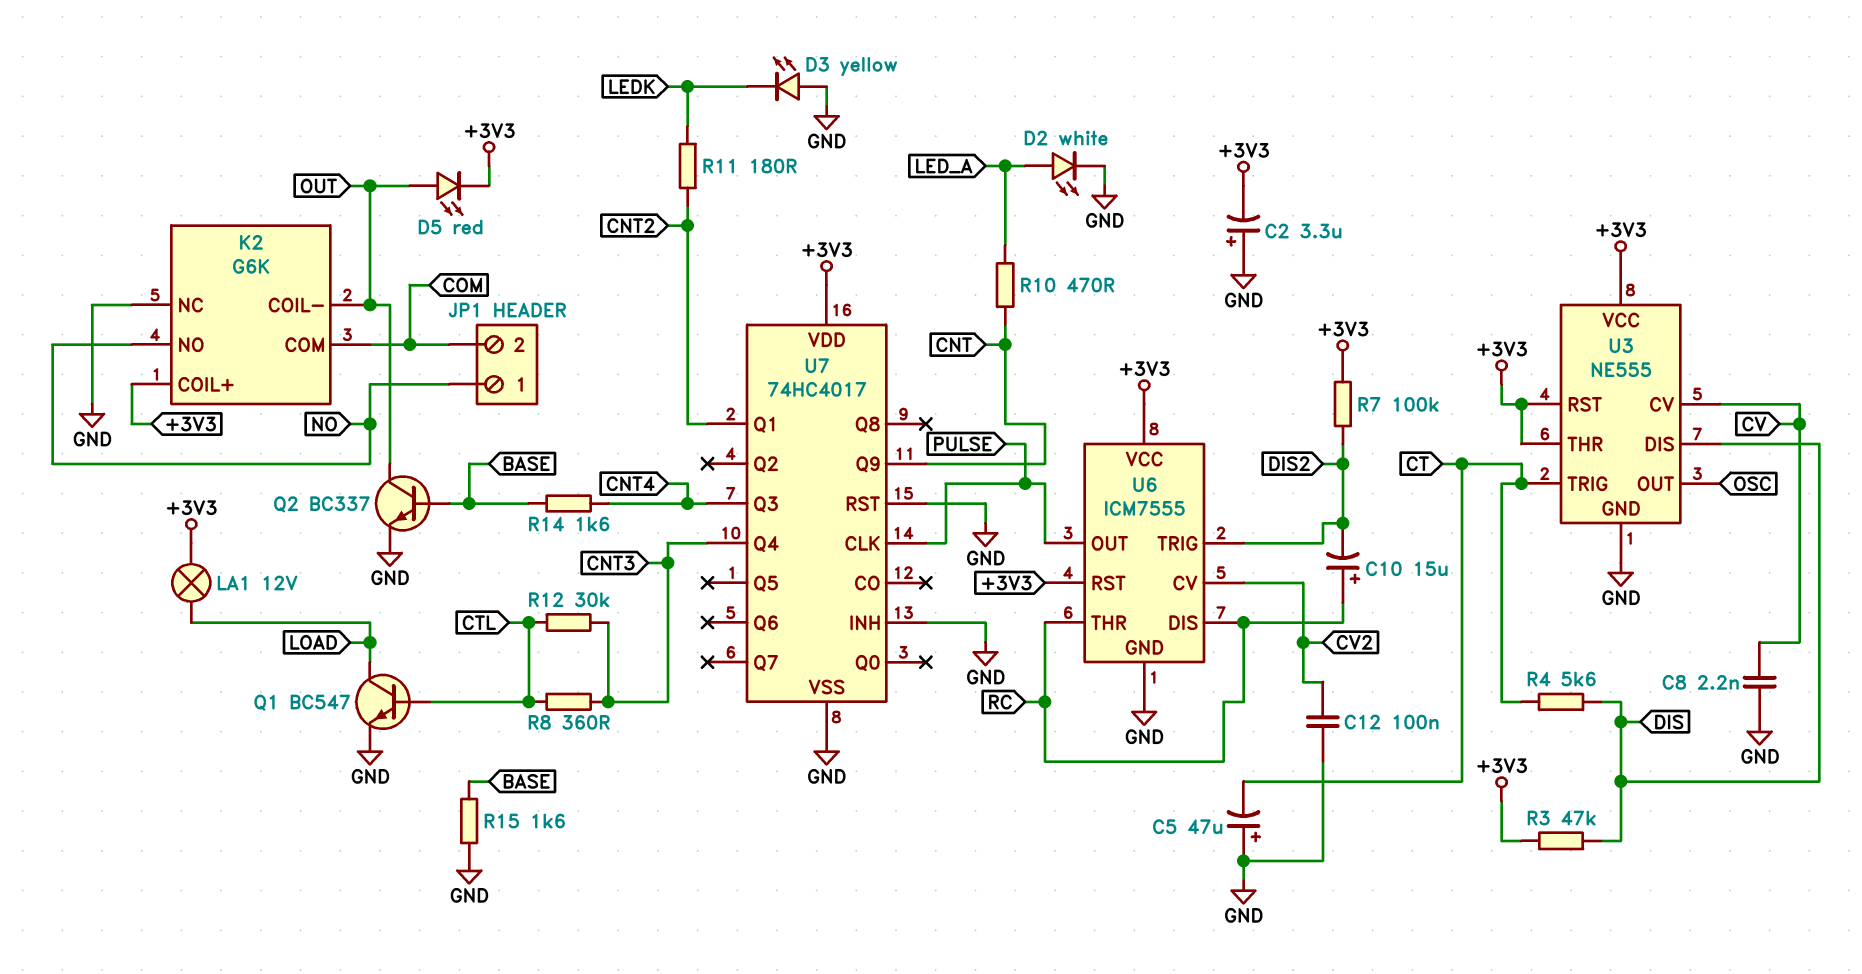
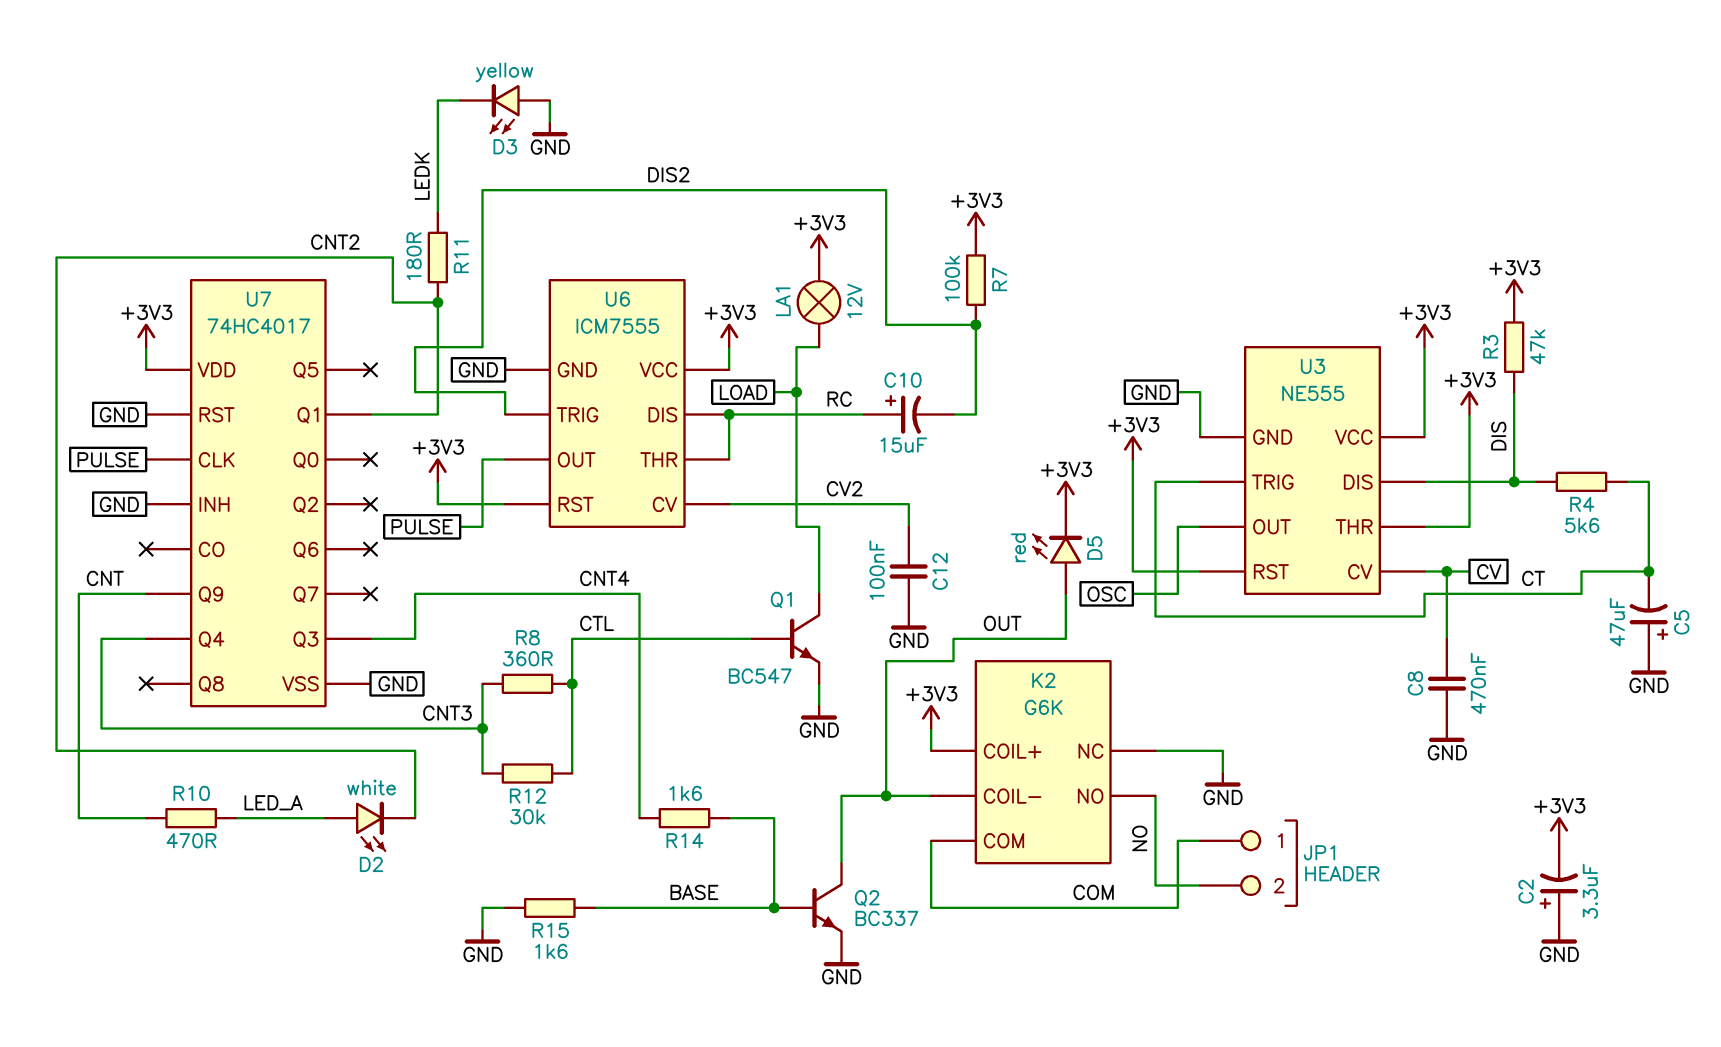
C8: 2.2nF (CV, GND) -> 470nF (CV, GND)
D2: LED white (A LED_A, K GND) -> LED white (A LED_A, K CNT2)
JP1 pin 1: NO -> COM
JP1 pin 2: COM -> NO

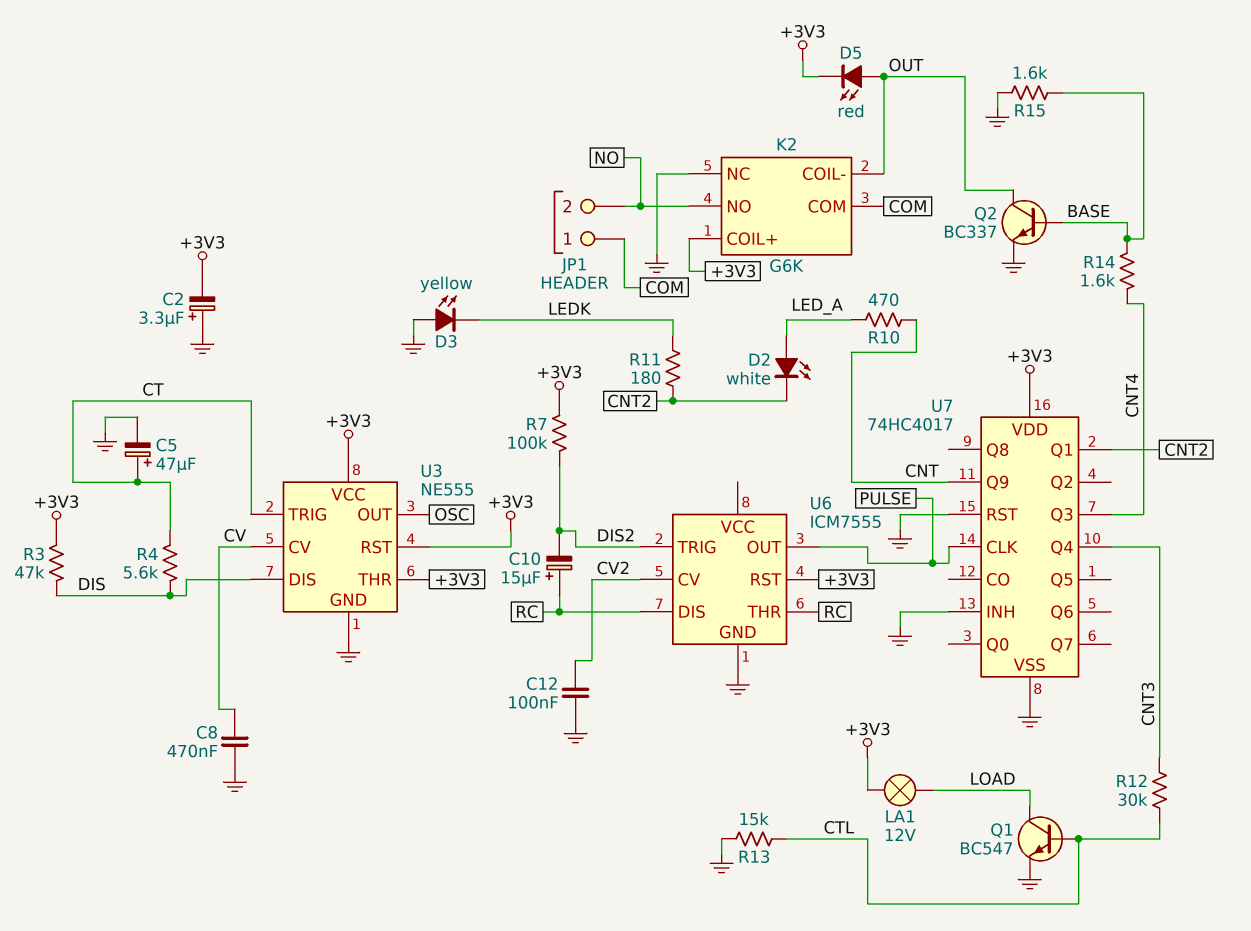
C5: 47uF (plus GND, minus CT) -> 47uF (plus CT, minus GND)
R8: 360 (CNT3, CTL) -> none
R13: none -> 15k (CTL, GND)
U6 pin VCC: +3V3 -> none

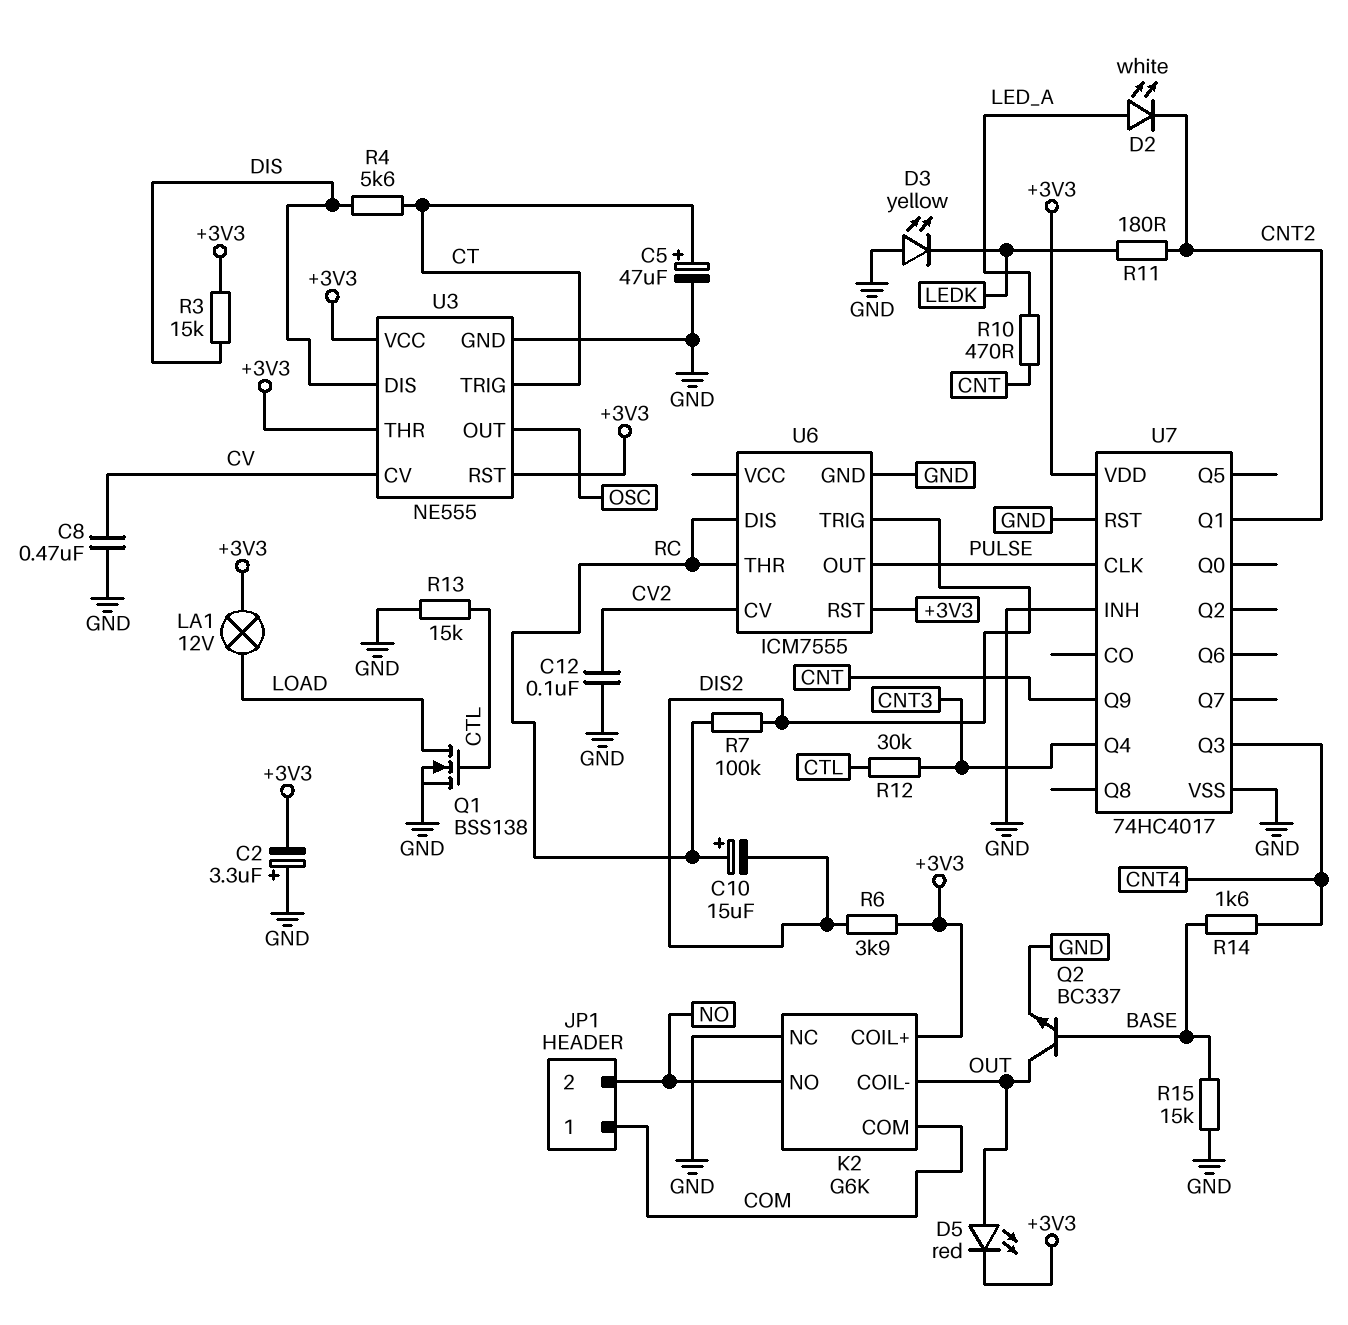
Q1: NPN BC547 (B CTL, C LOAD, E GND) -> NMOS BSS138 (G CTL, D LOAD, S GND)
R3: 47k (+3V3, DIS) -> 15k (+3V3, DIS)
R6: none -> 3.9k (+3V3, DIS2)
R7: 100k (+3V3, DIS2) -> 100k (DIS2, RC)
R15: 1.6k (BASE, GND) -> 15k (BASE, GND)

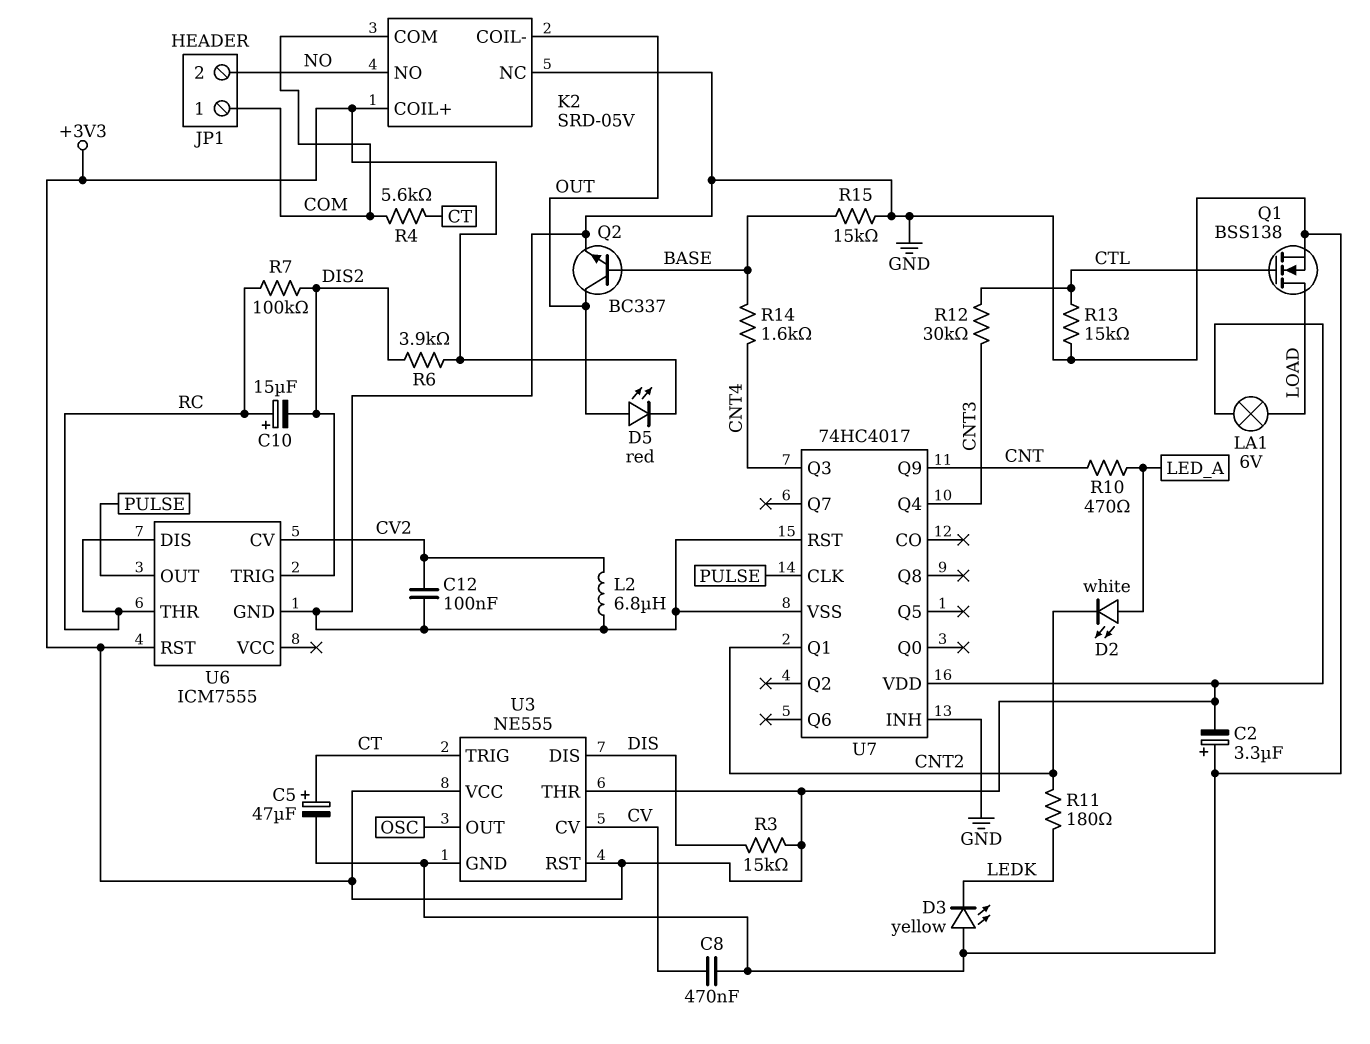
K2: G6K -> SRD-05V
L2: none -> 6.8uH (CV2, GND)
LA1: lamp 12V (+3V3, LOAD) -> lamp 6V (+3V3, LOAD)
R4: 5.6k (CT, DIS) -> 5.6k (COM, CT)

